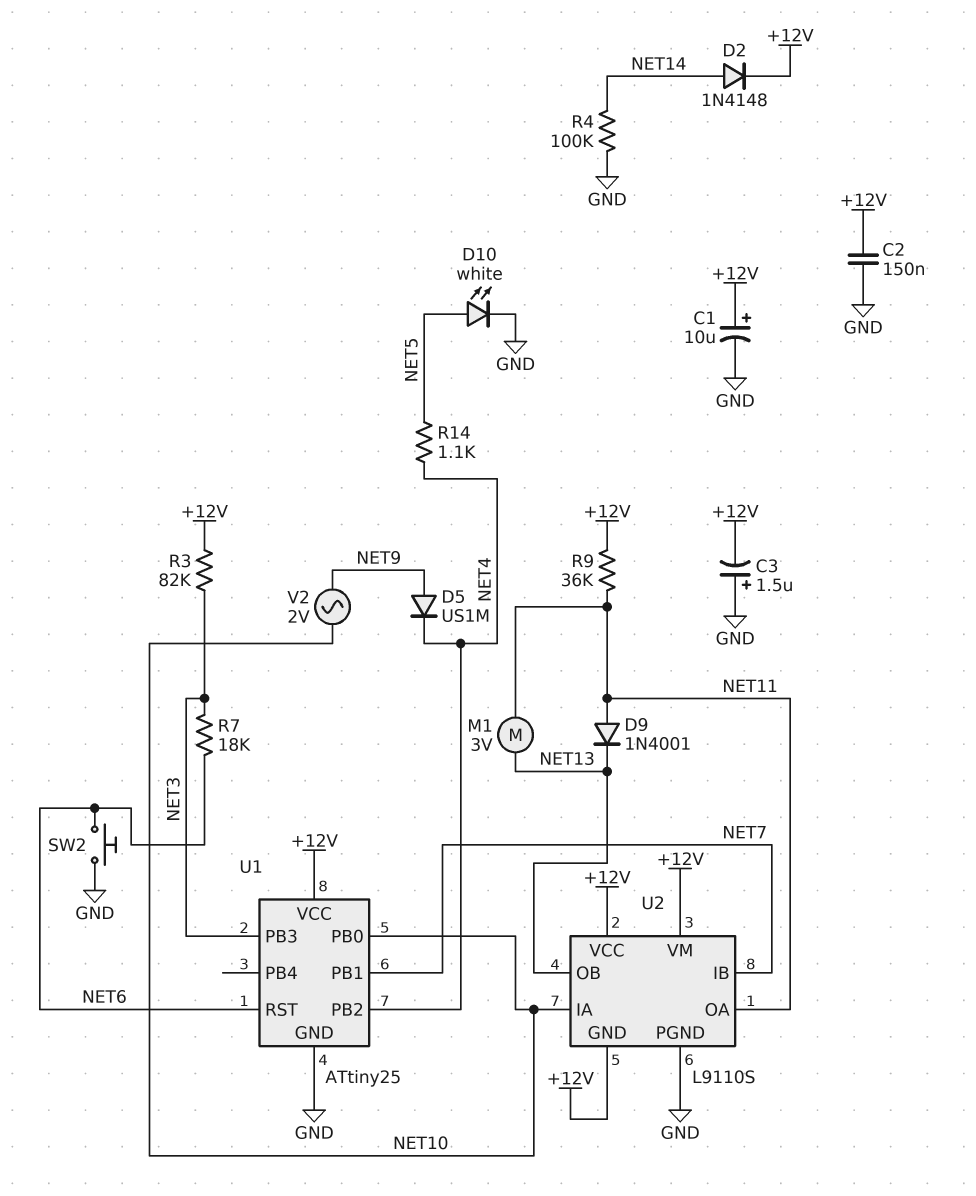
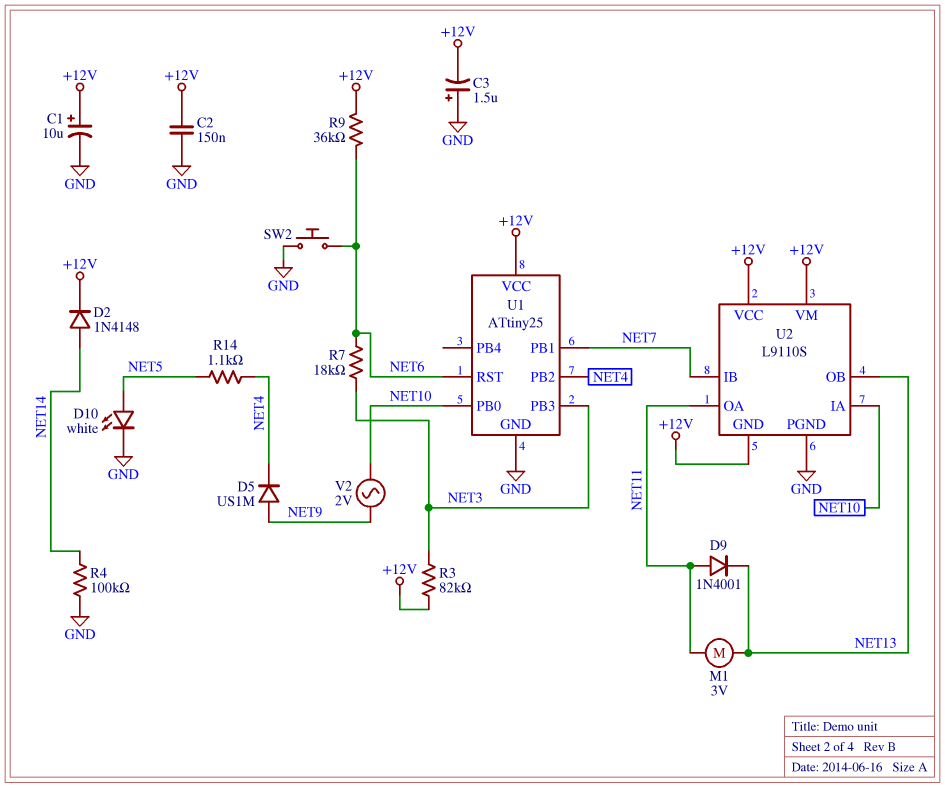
R9: 36k (+12V, NET11) -> 36k (+12V, NET6)

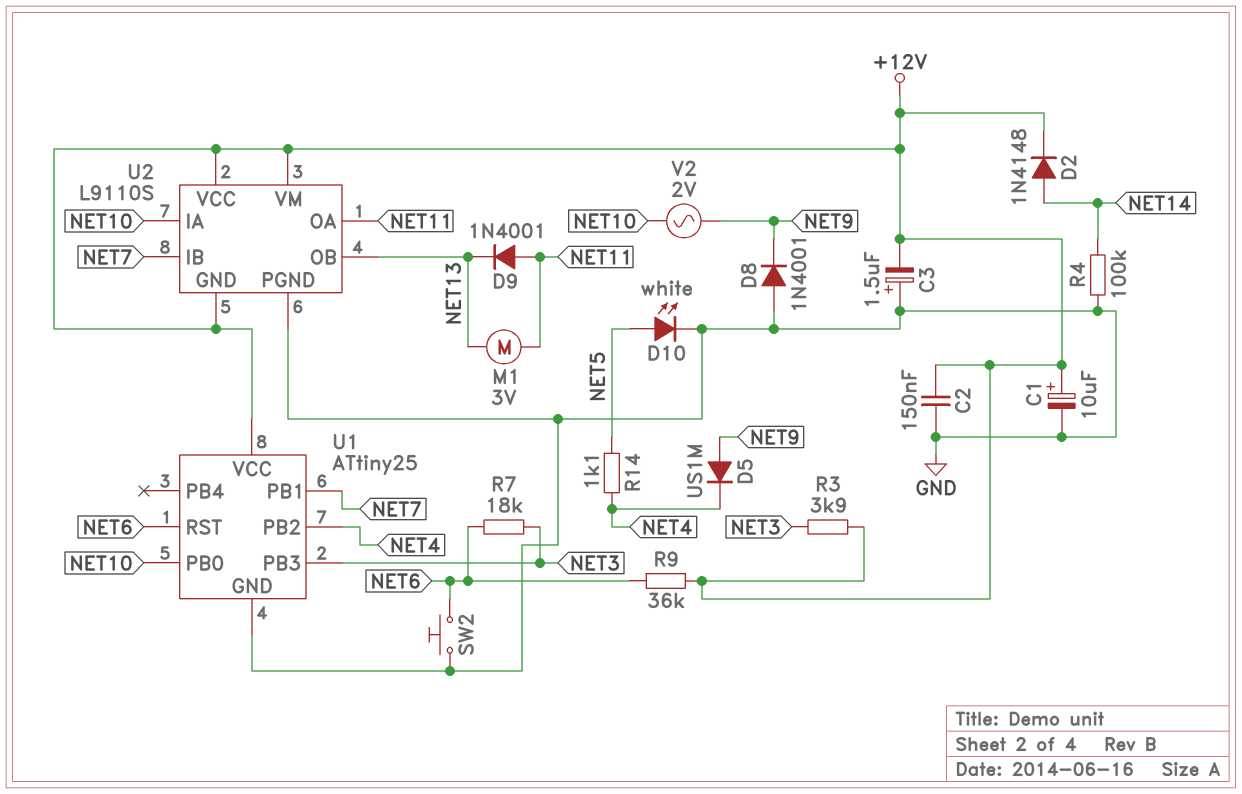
D8: none -> diode 1N4001 (A GND, K NET9)
R3: 82k (+12V, NET3) -> 3.9k (+12V, NET3)

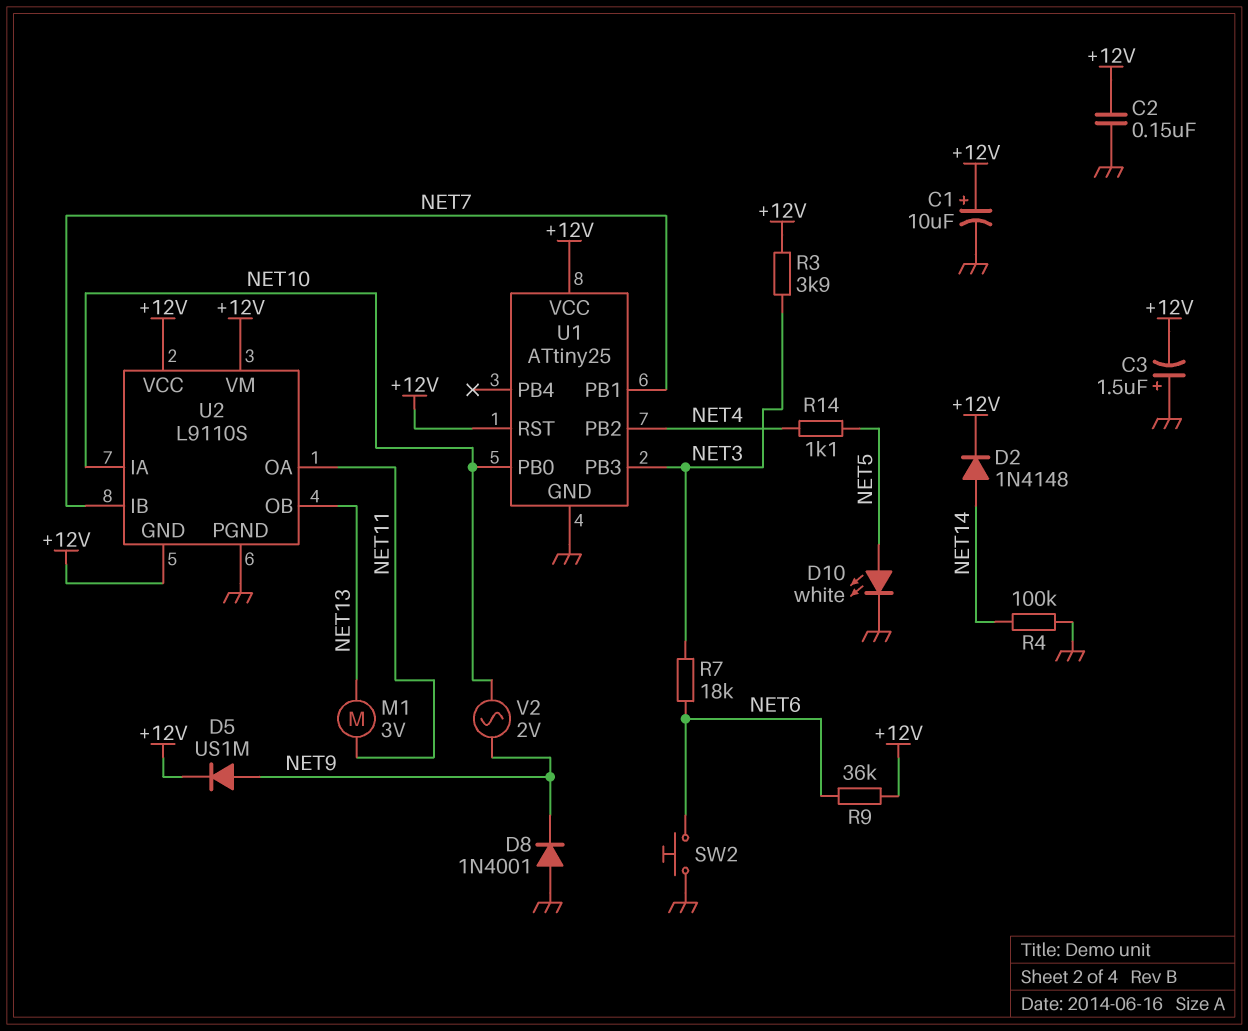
D5: diode US1M (A NET9, K NET4) -> diode US1M (A NET9, K +12V)
D9: diode 1N4001 (A NET11, K NET13) -> none
U1 pin RST: NET6 -> +12V

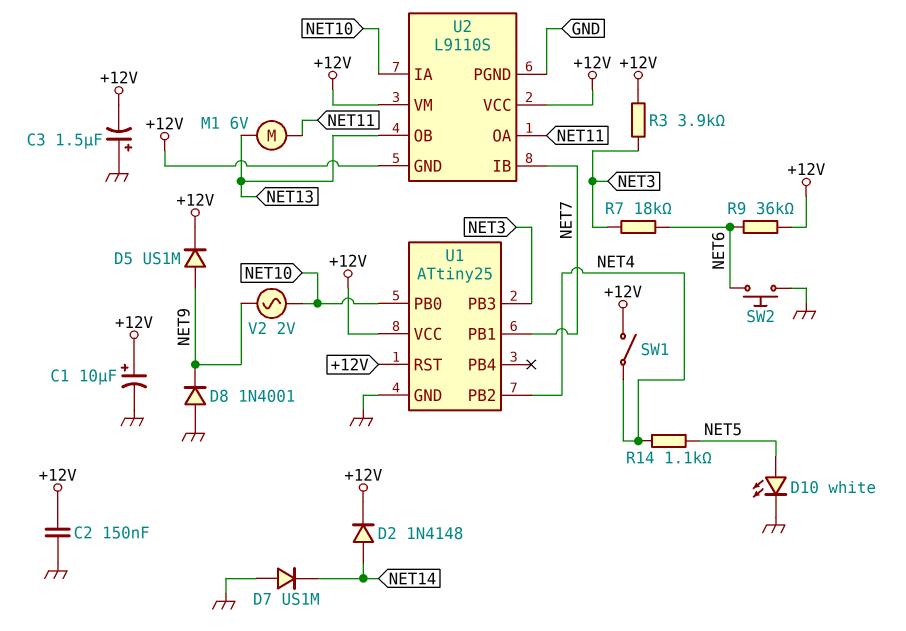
D7: none -> diode US1M (A GND, K NET14)
M1: motor 3V (NET11, NET13) -> motor 6V (NET11, NET13)
R4: 100k (GND, NET14) -> none
SW1: none -> switch (+12V, NET4)

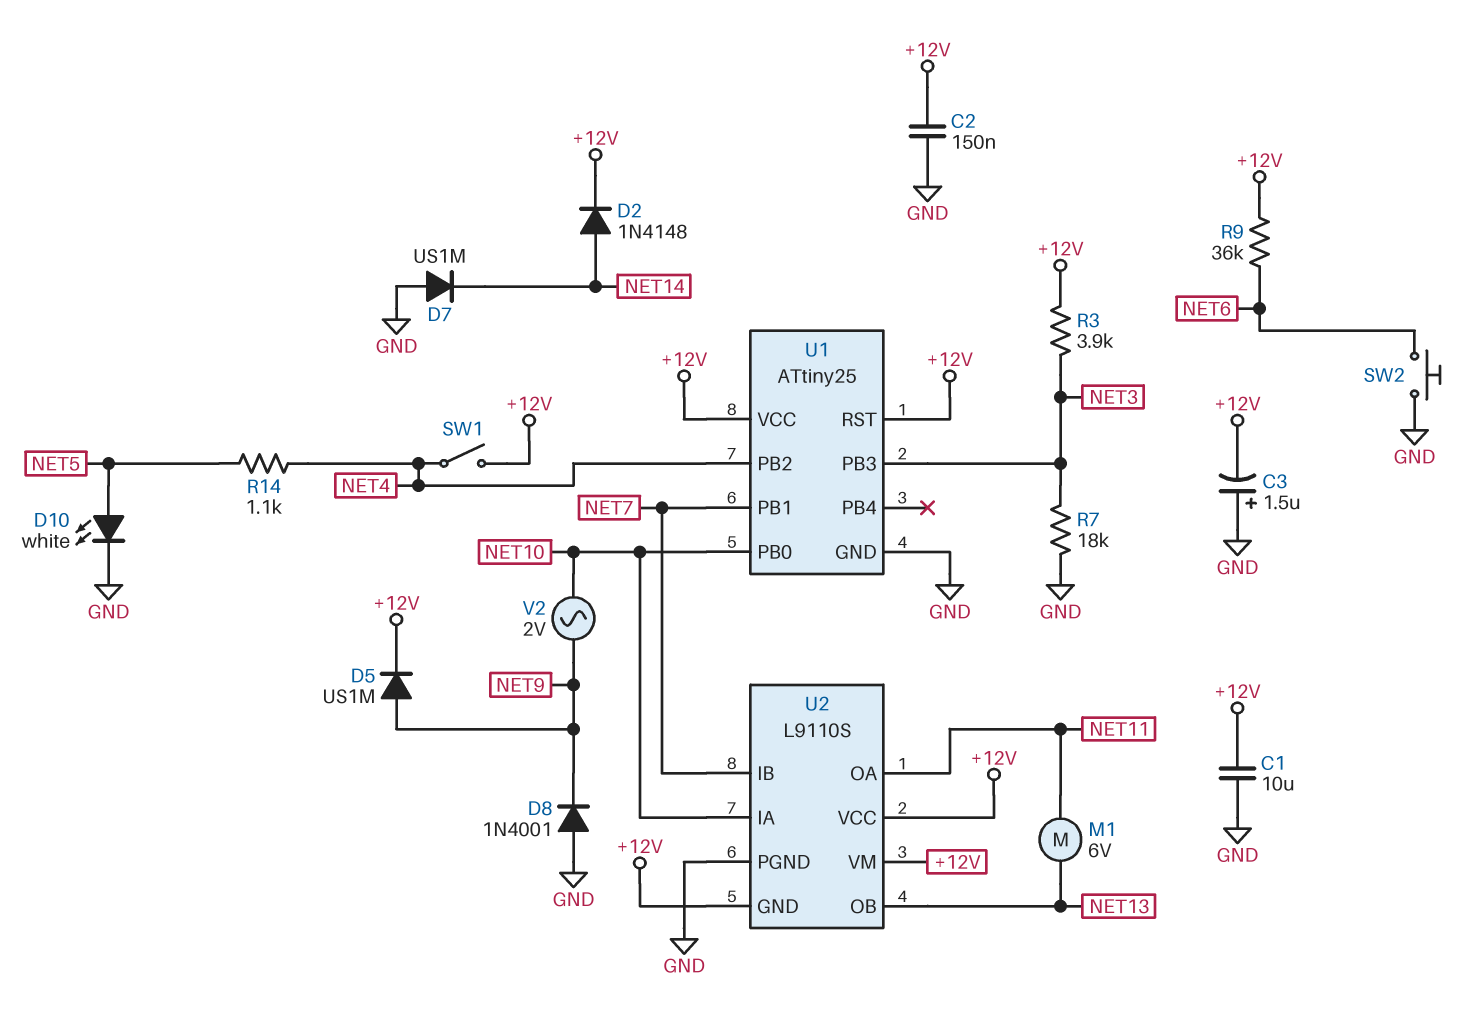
C1: 10uF (plus +12V, minus GND) -> 10uF (+12V, GND)
R7: 18k (NET3, NET6) -> 18k (GND, NET3)

